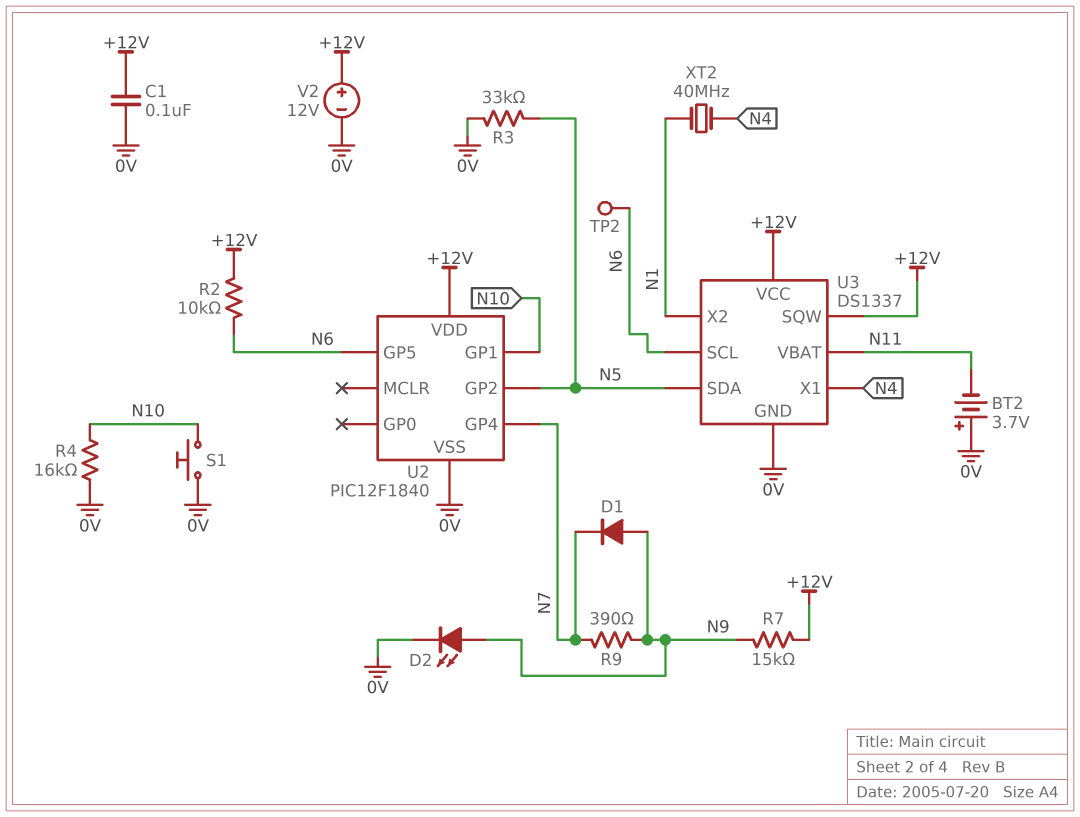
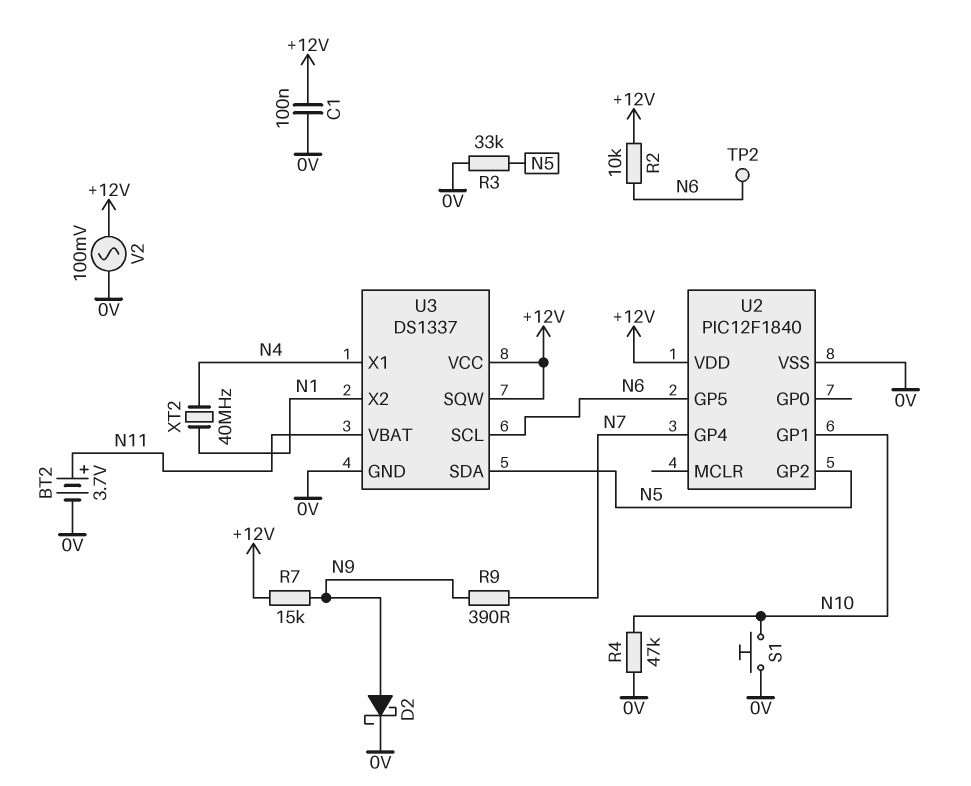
BT2: 3.7V (plus 0V, minus N11) -> 3.7V (plus N11, minus 0V)
D1: diode (A N9, K N7) -> none
D2: LED (A N9, K 0V) -> schottky (A N9, K 0V)
R4: 16k (0V, N10) -> 47k (0V, N10)
V2: 12V (plus +12V, minus 0V) -> AC 100mV (+12V, 0V)

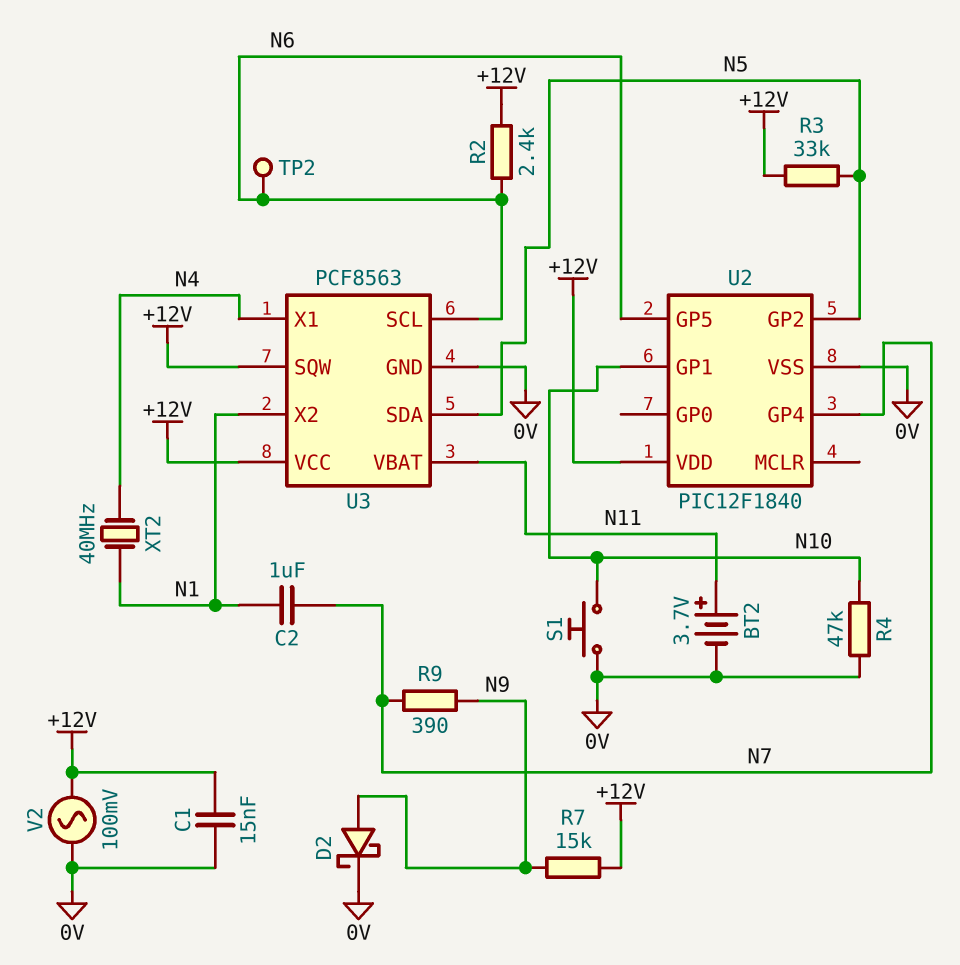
C1: 100nF (+12V, 0V) -> 15nF (+12V, 0V)
C2: none -> 1uF (N1, N7)
R2: 10k (+12V, N6) -> 2.4k (+12V, N6)
R3: 33k (0V, N5) -> 33k (+12V, N5)
U3: DS1337 -> PCF8563

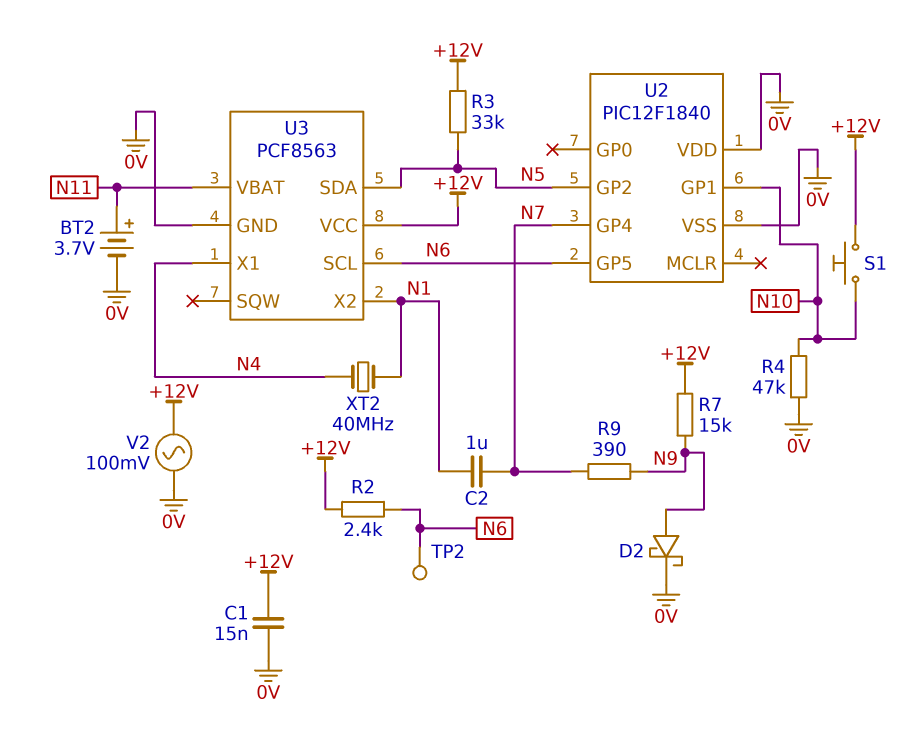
S1: button (0V, N10) -> button (+12V, N10)
U2 pin VDD: +12V -> 0V
U3 pin SQW: +12V -> none

